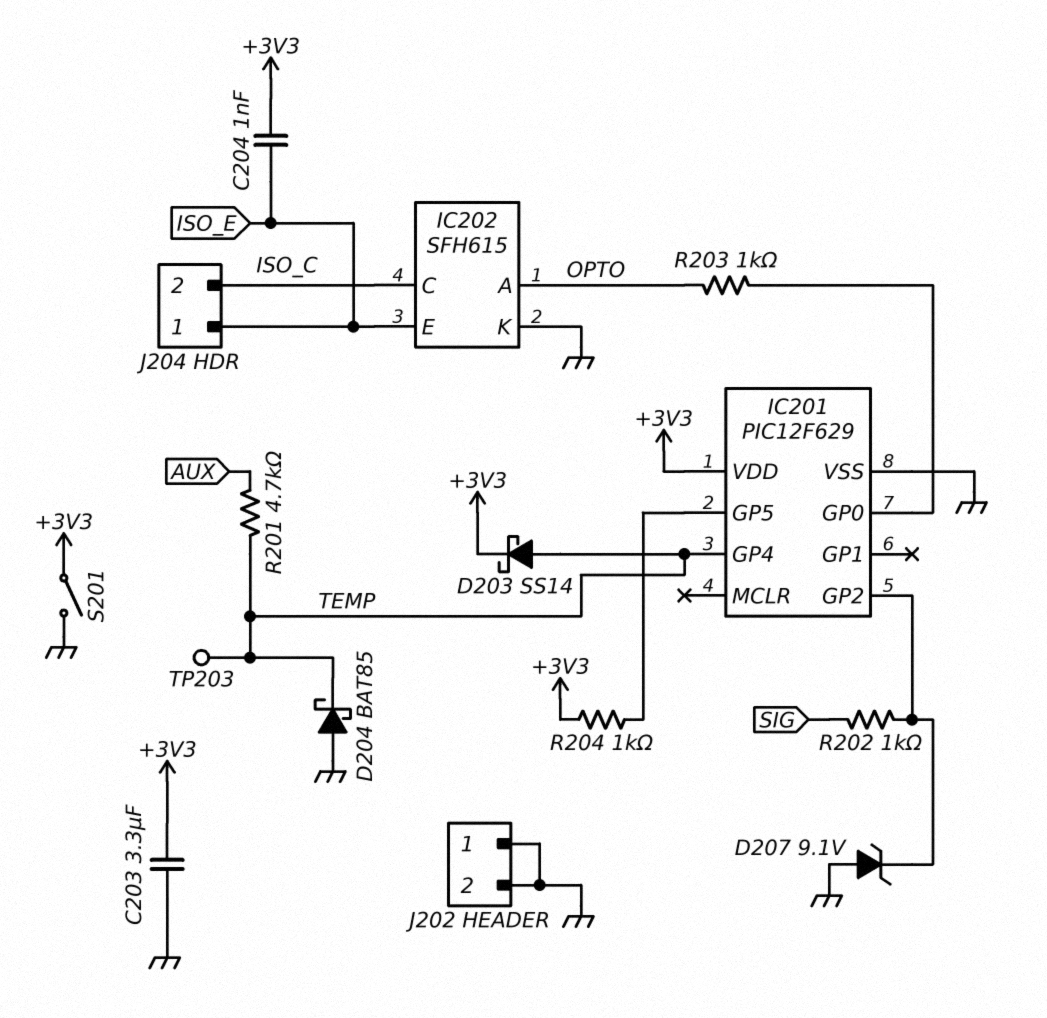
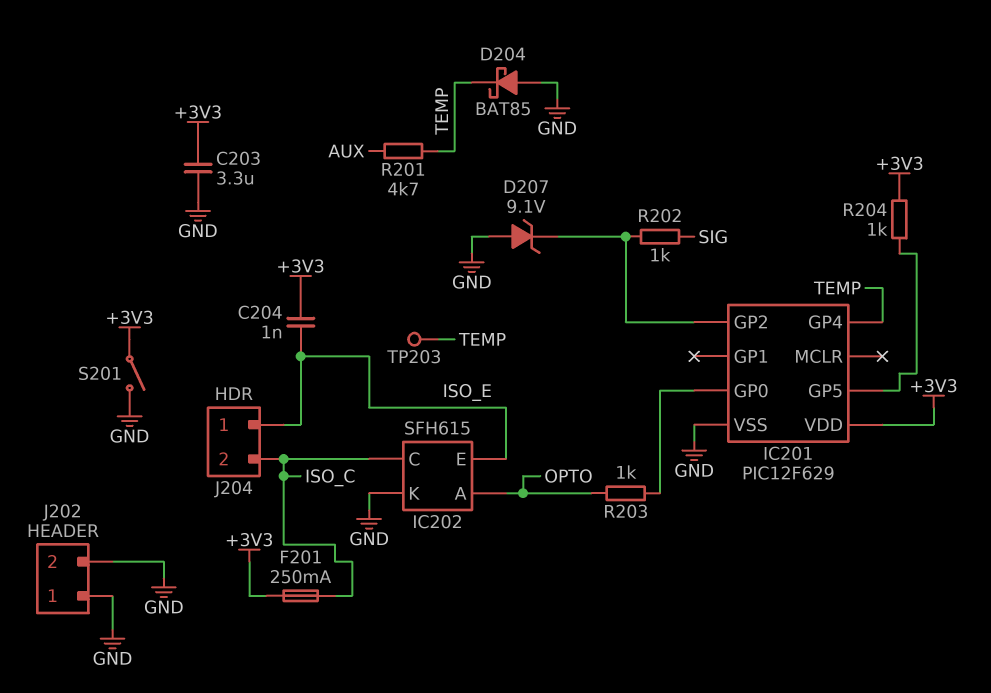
D203: schottky SS14 (A TEMP, K +3V3) -> none
F201: none -> 250mA (+3V3, ISO_C)

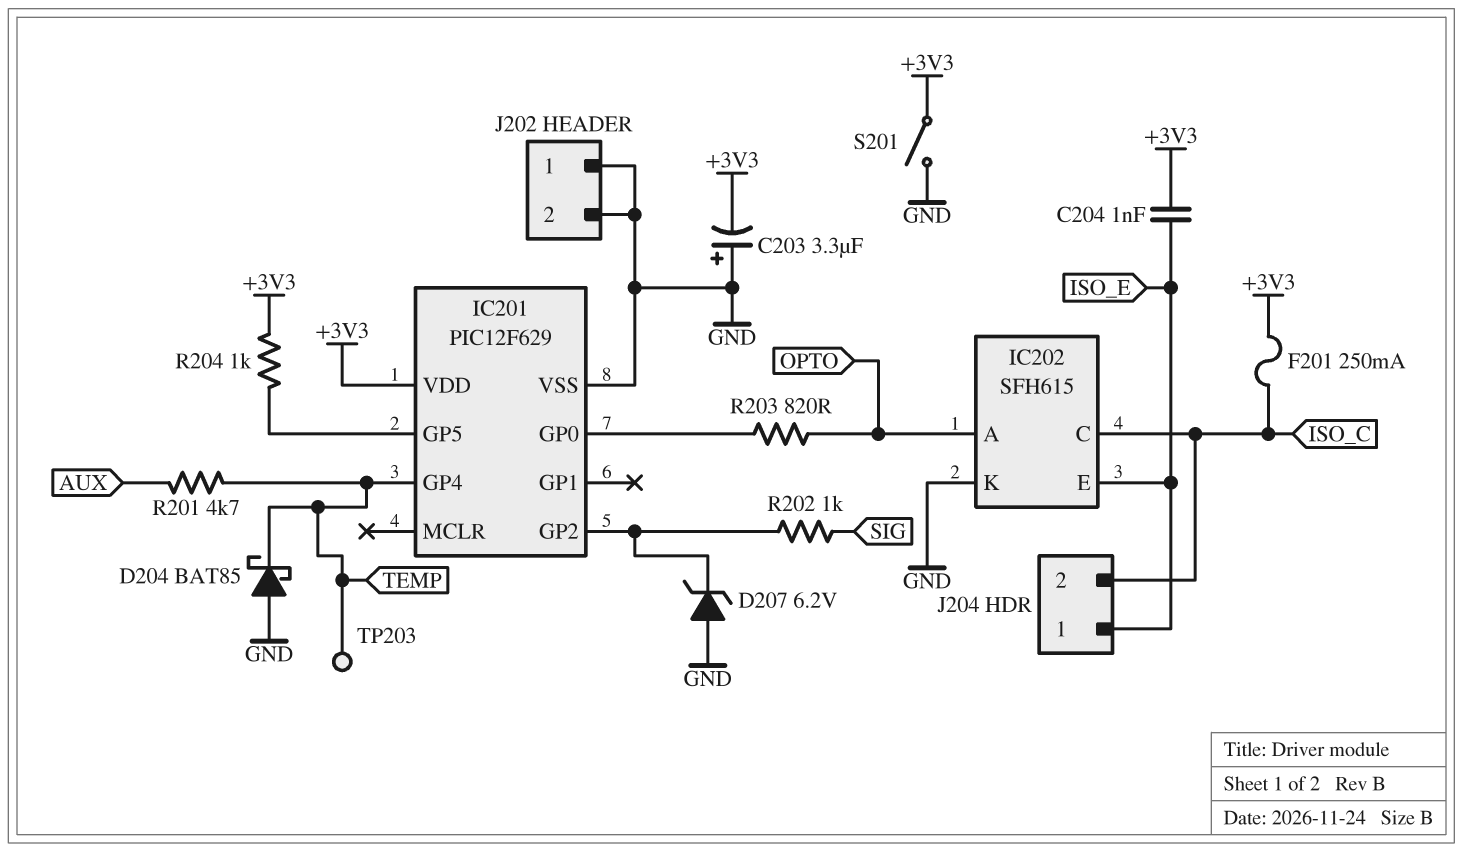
C203: 3.3uF (+3V3, GND) -> 3.3uF (plus GND, minus +3V3)
D207: zener 9.1V (A GND, K IC201/GP2) -> zener 6.2V (A GND, K IC201/GP2)
R203: 1k (IC201/GP0, OPTO) -> 820 (IC201/GP0, OPTO)

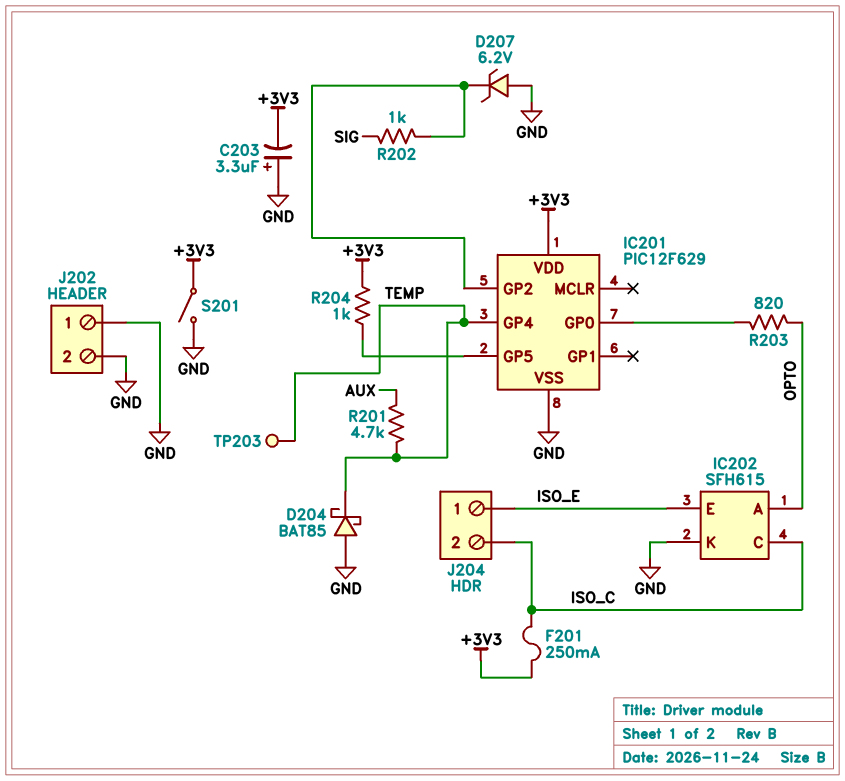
C204: 1nF (+3V3, ISO_E) -> none

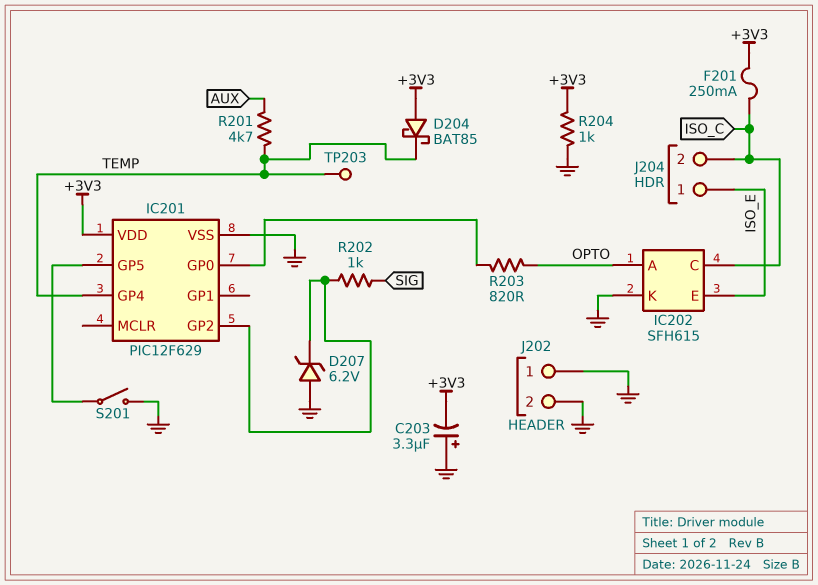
D204: schottky BAT85 (A GND, K TEMP) -> schottky BAT85 (A +3V3, K TEMP)
R204: 1k (+3V3, IC201/GP5) -> 1k (+3V3, GND)
S201: switch (+3V3, GND) -> switch (GND, IC201/GP5)

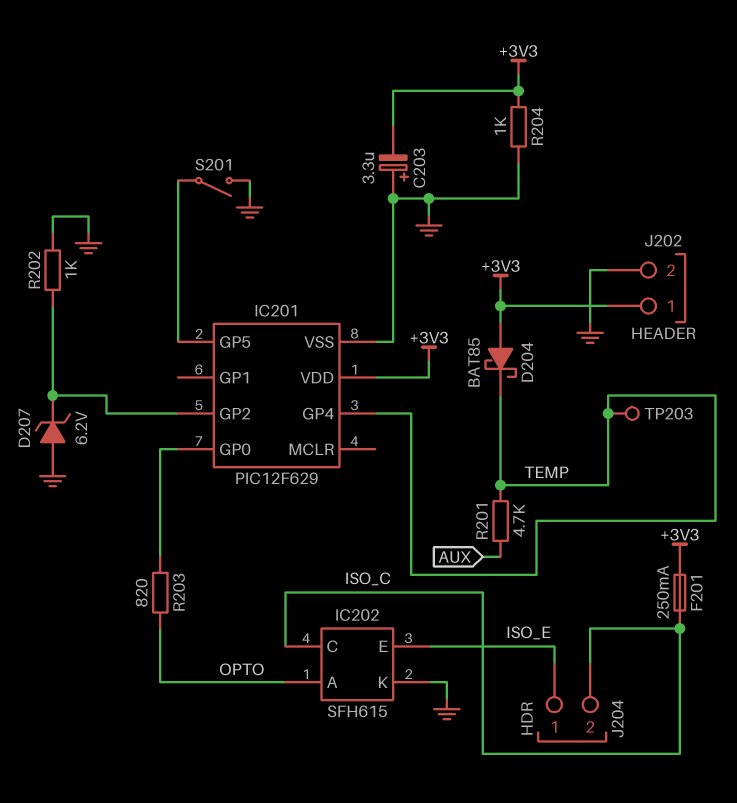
J202 pin 1: GND -> +3V3
R202: 1k (IC201/GP2, SIG) -> 1k (GND, IC201/GP2)

